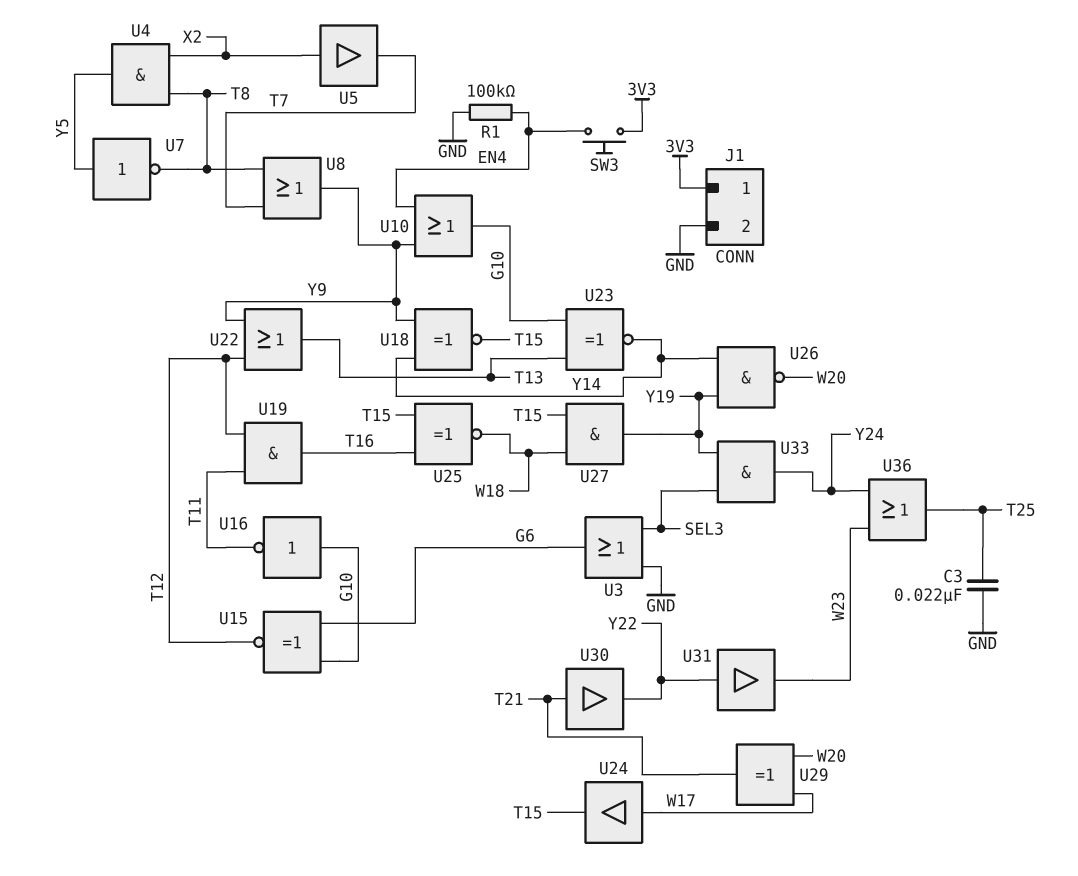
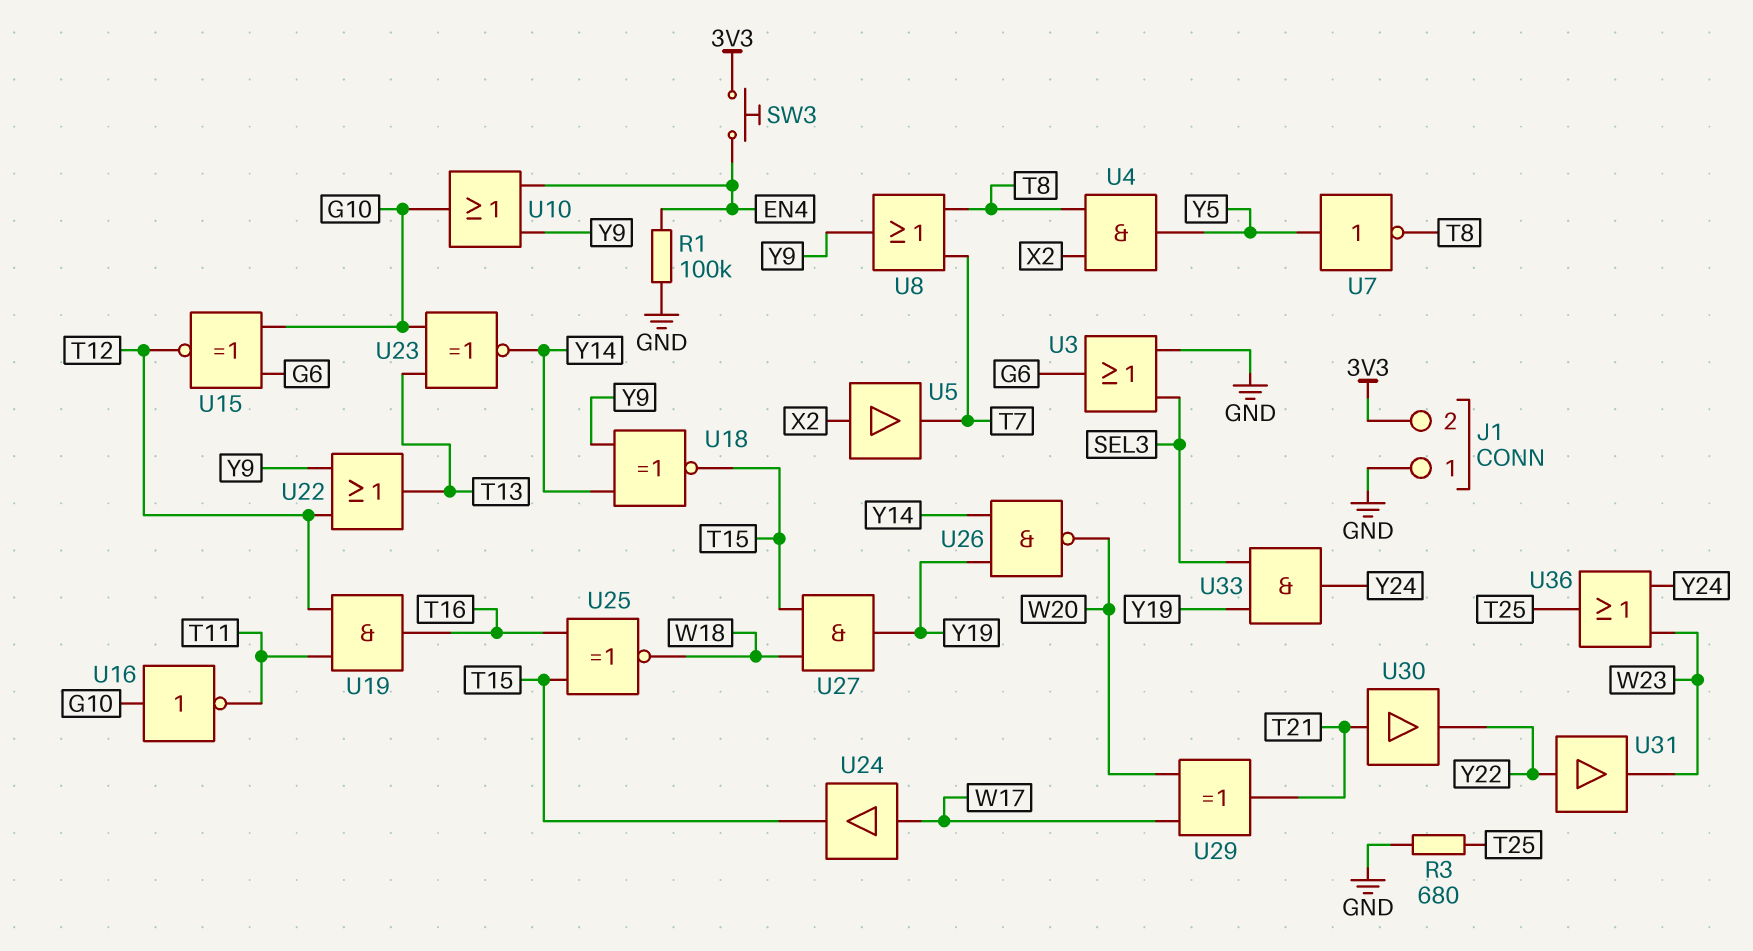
C3: 22nF (GND, T25) -> none
J1 pin 1: 3V3 -> GND
J1 pin 2: GND -> 3V3
R3: none -> 680 (GND, T25)

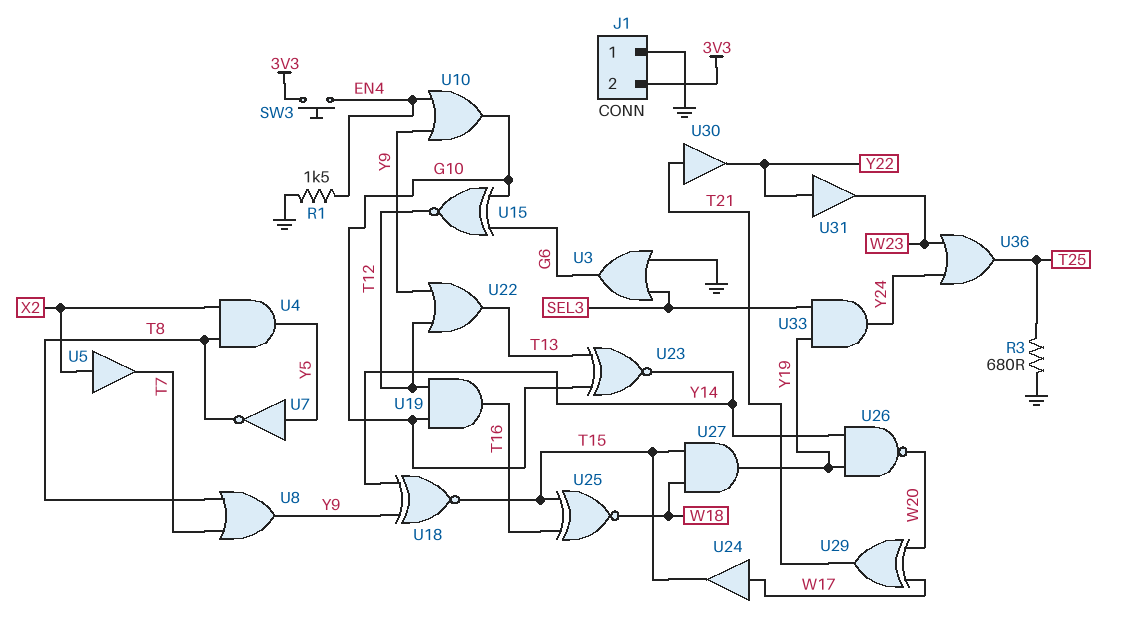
R1: 100k (EN4, GND) -> 1.5k (EN4, GND)
U16: NOT (in G10, out T11) -> none
U19: AND (in T11, in T12, out T16) -> AND (in G10, in T12, out T16)

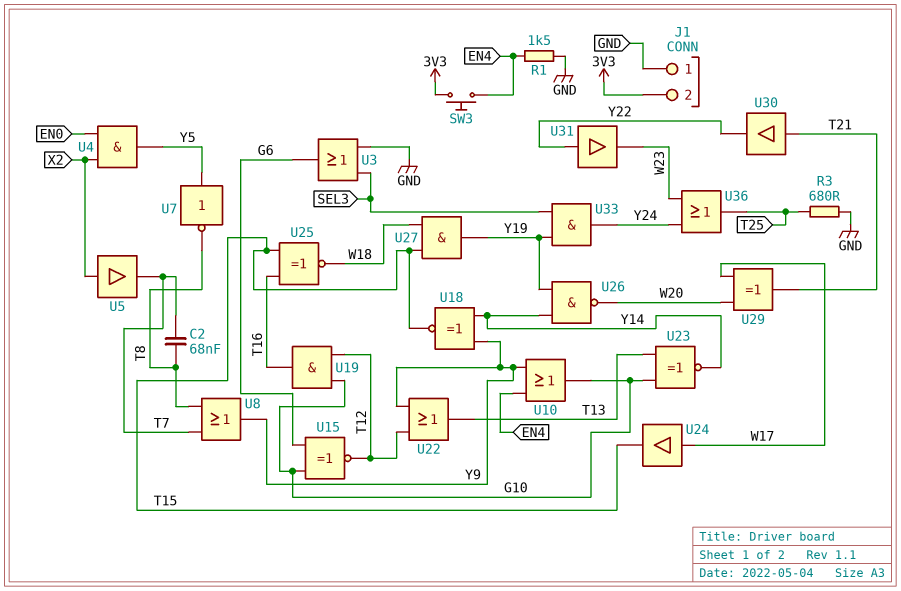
C2: none -> 68nF (T7, T8)
U4: AND (in T8, in X2, out Y5) -> AND (in EN0, in X2, out Y5)

